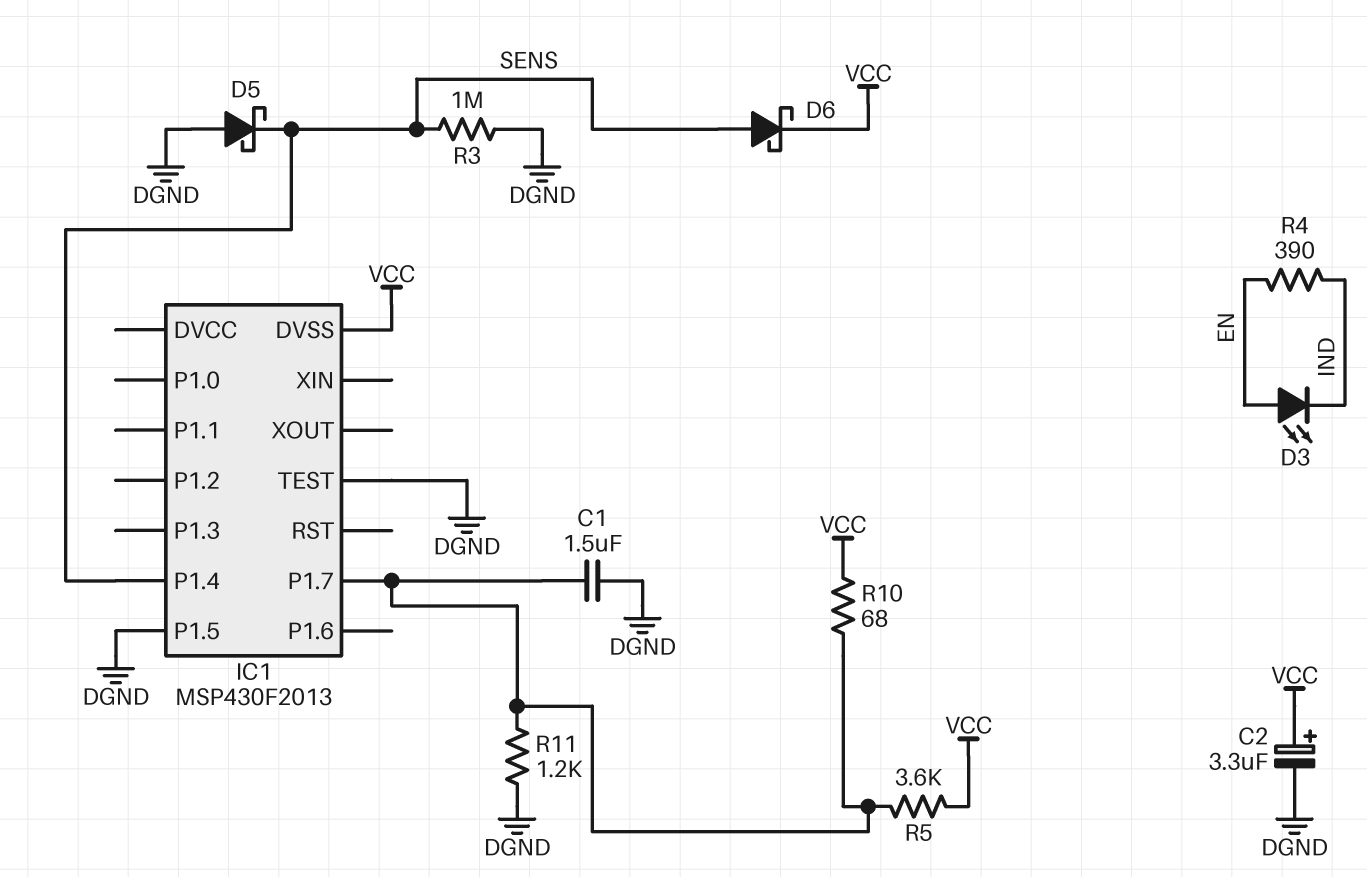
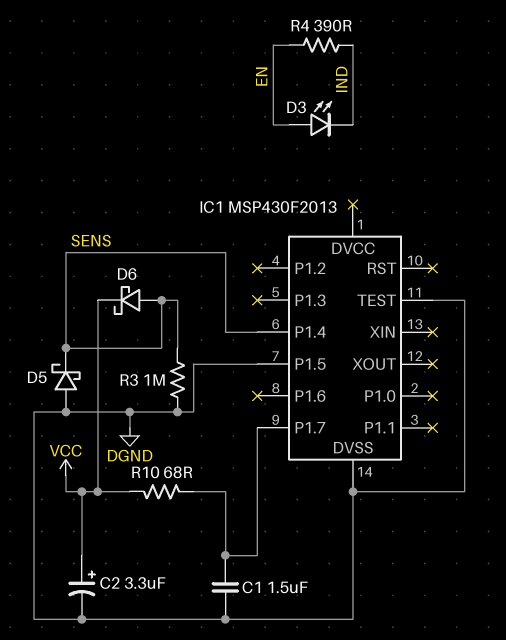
IC1 pin DVSS: VCC -> DGND
R5: 3.6k (IC1/P1.7, VCC) -> none
R11: 1.2k (DGND, IC1/P1.7) -> none

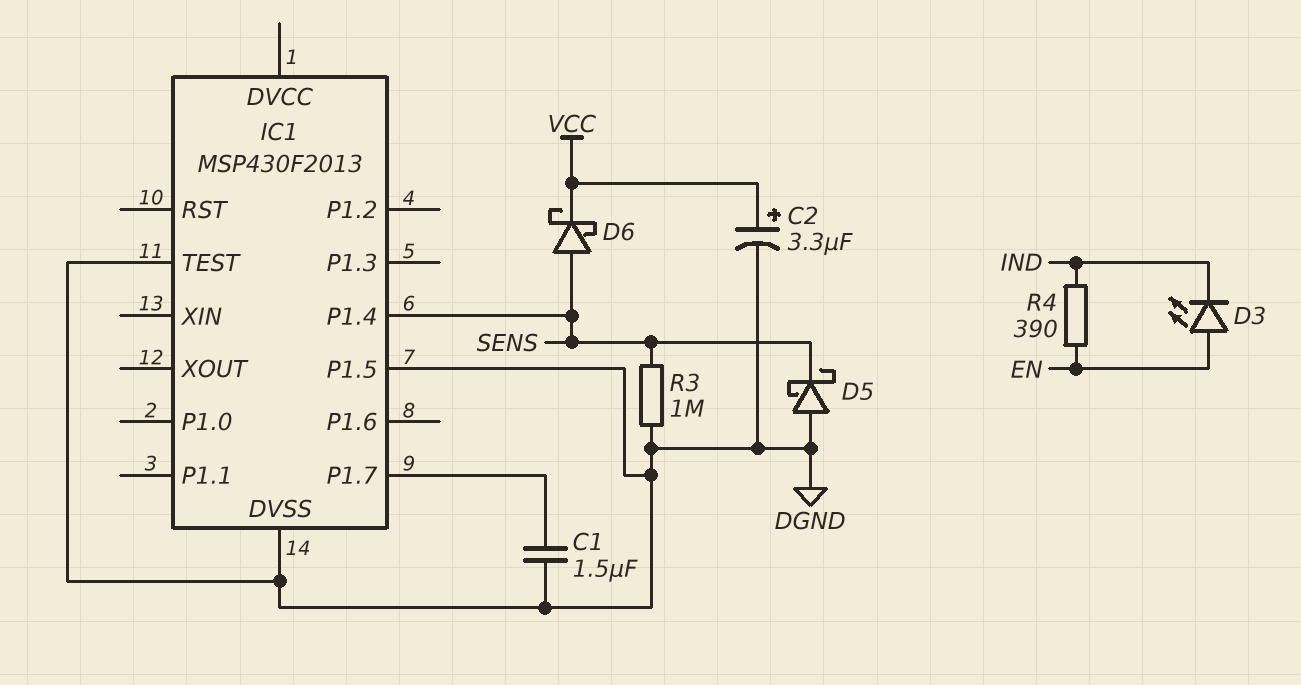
R10: 68 (IC1/P1.7, VCC) -> none

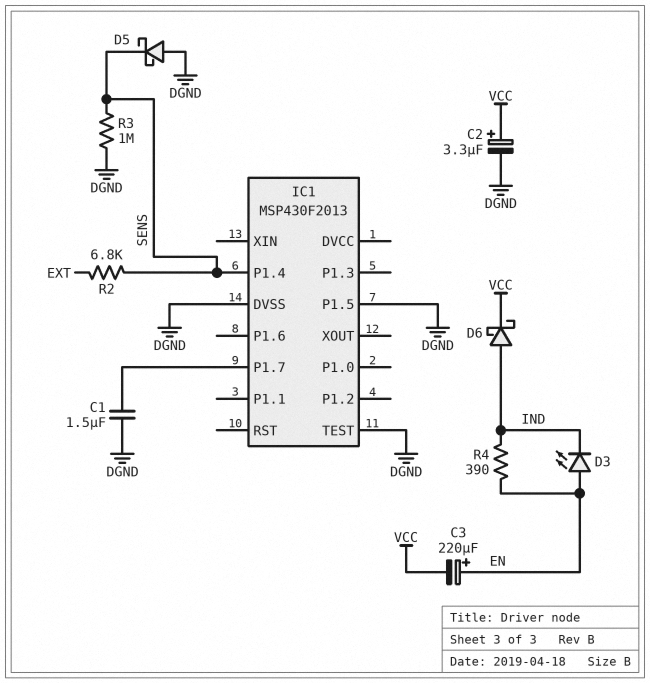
C3: none -> 220uF (plus EN, minus VCC)
D6: schottky (A SENS, K VCC) -> schottky (A IND, K VCC)
R2: none -> 6.8k (EXT, SENS)

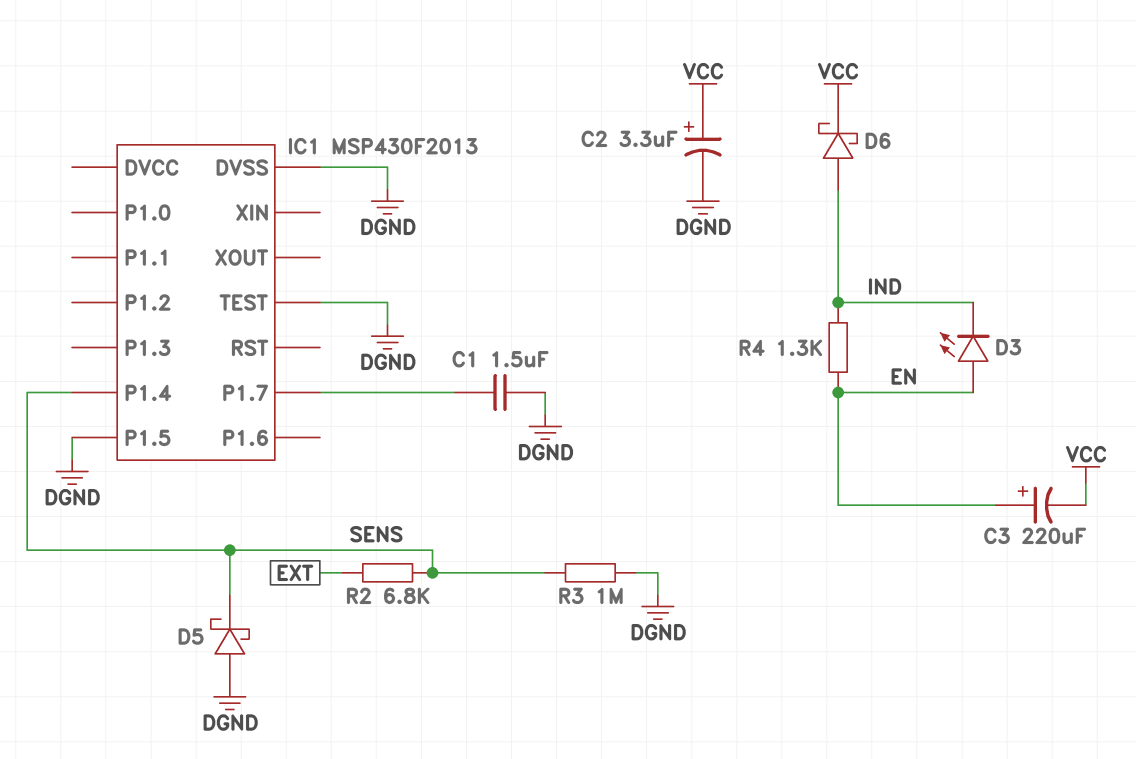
R4: 390 (EN, IND) -> 1.3k (EN, IND)

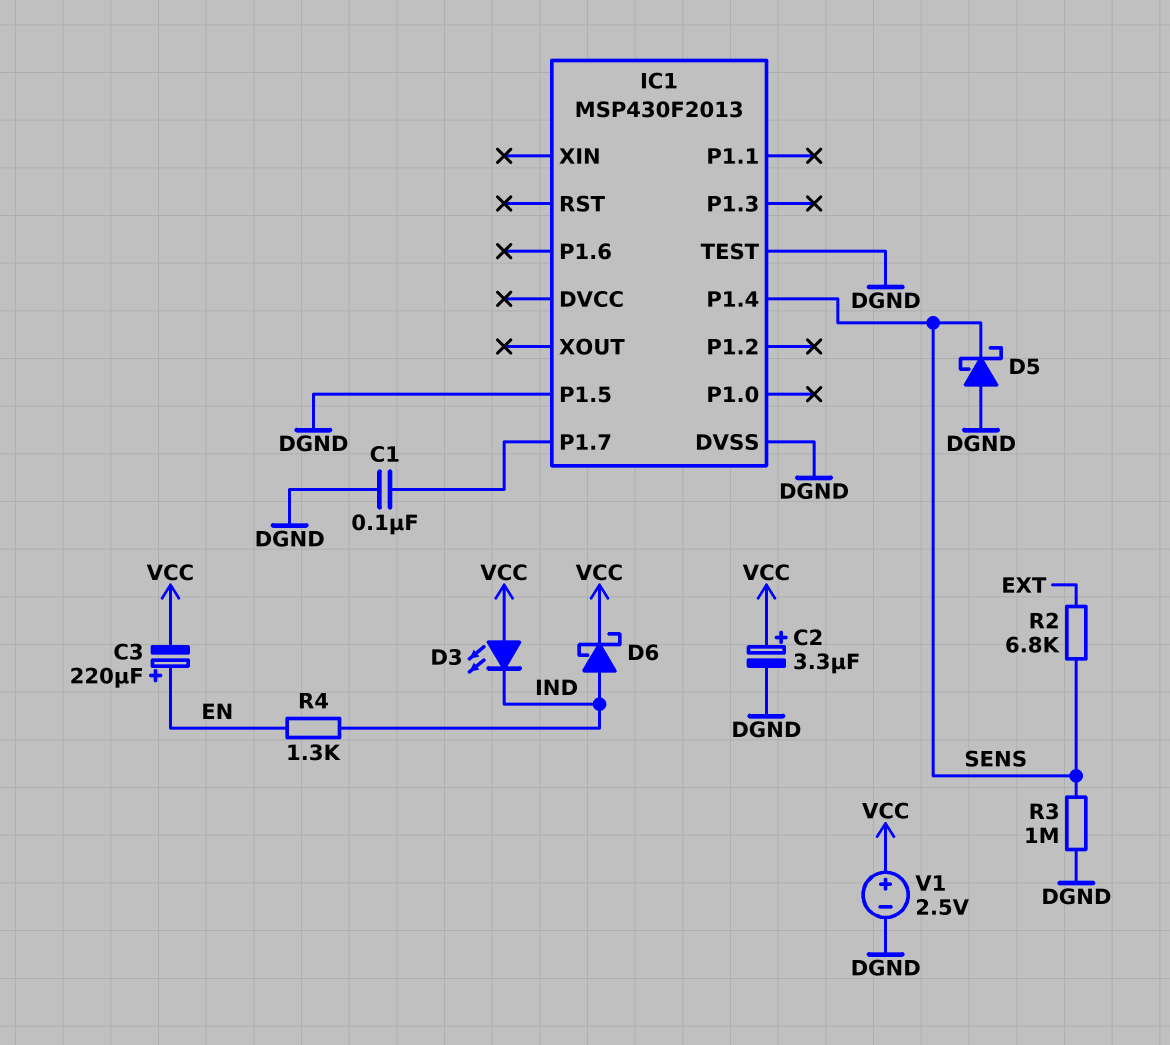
C1: 1.5uF (DGND, IC1/P1.7) -> 100nF (DGND, IC1/P1.7)
D3: LED (A EN, K IND) -> LED (A VCC, K IND)
V1: none -> 2.5V (plus VCC, minus DGND)

